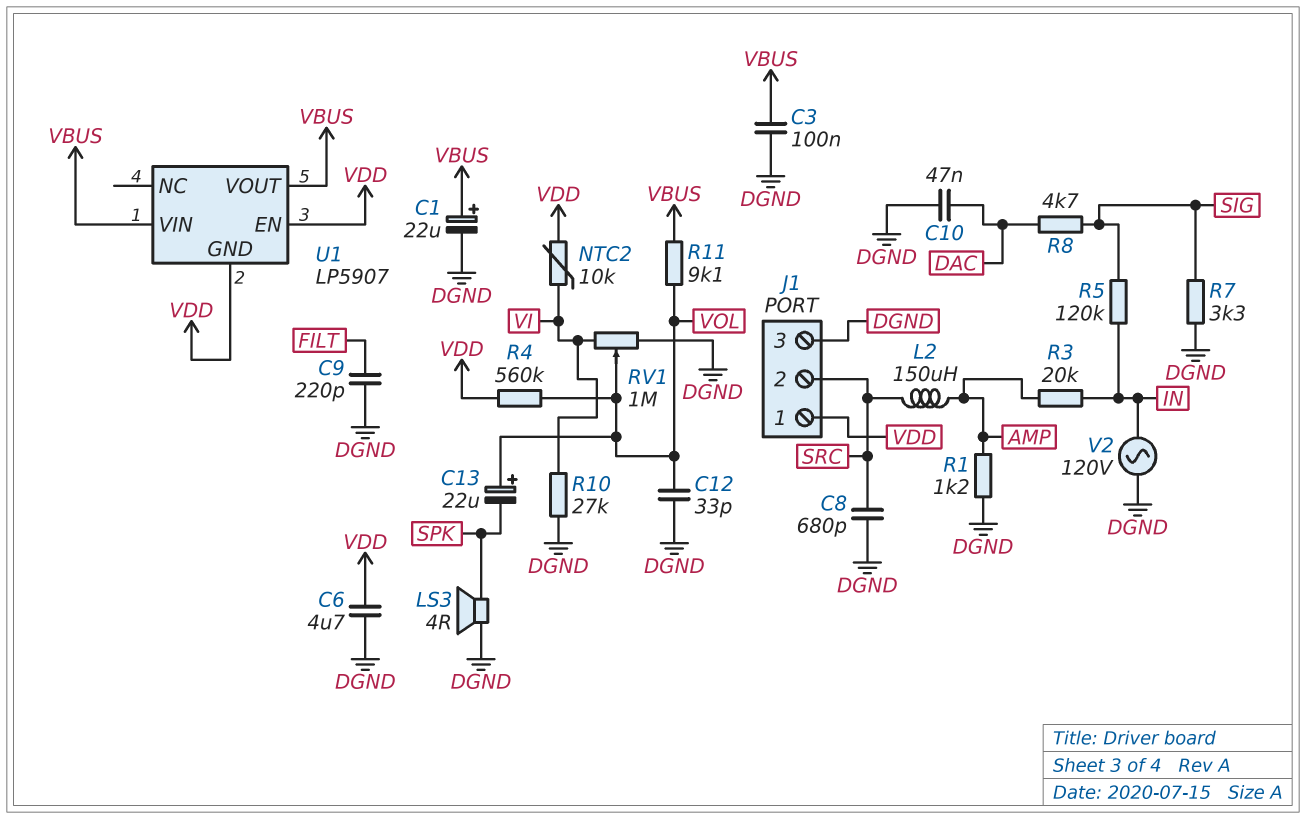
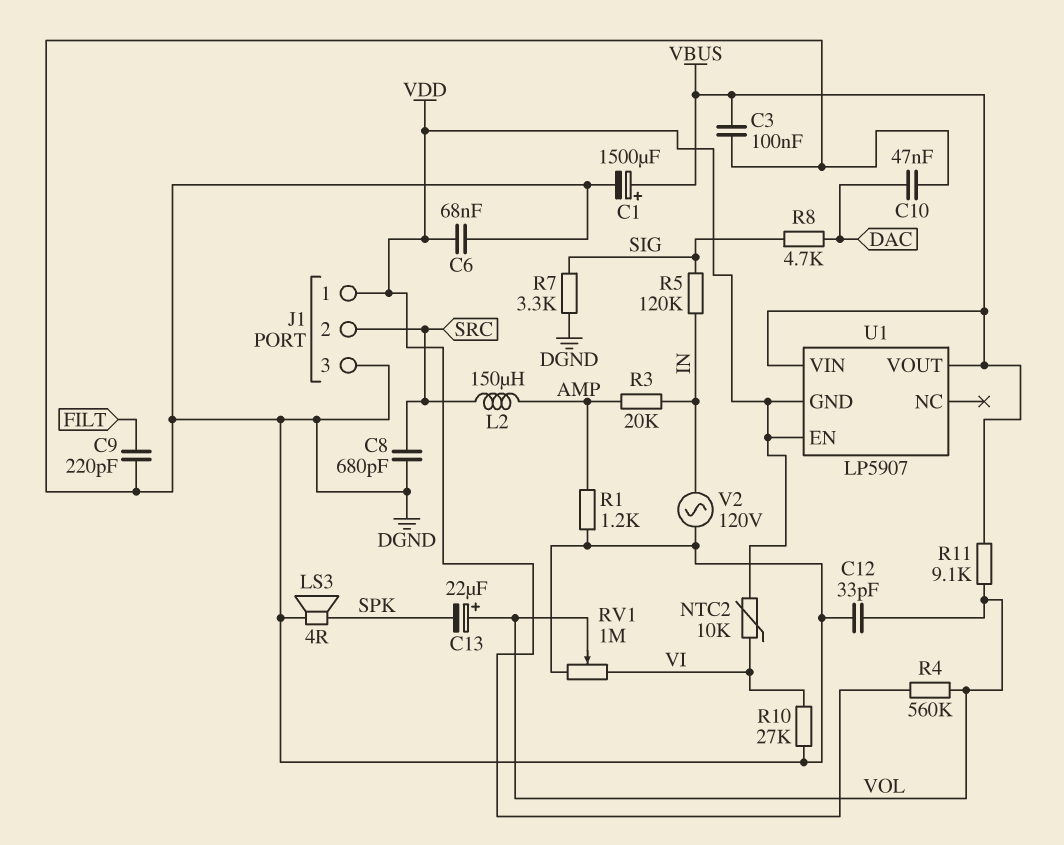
C1: 22uF (plus VBUS, minus DGND) -> 1500uF (plus VBUS, minus DGND)
C6: 4.7uF (DGND, VDD) -> 68nF (DGND, VDD)

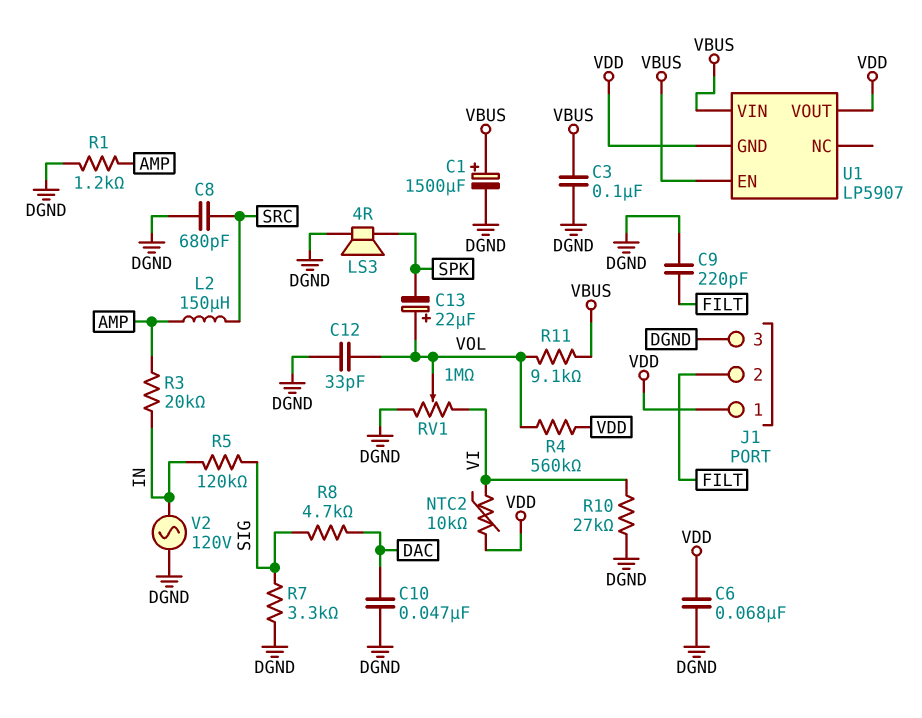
J1 pin 2: SRC -> FILT
U1 pin EN: VDD -> VBUS
U1 pin VOUT: VBUS -> VDD

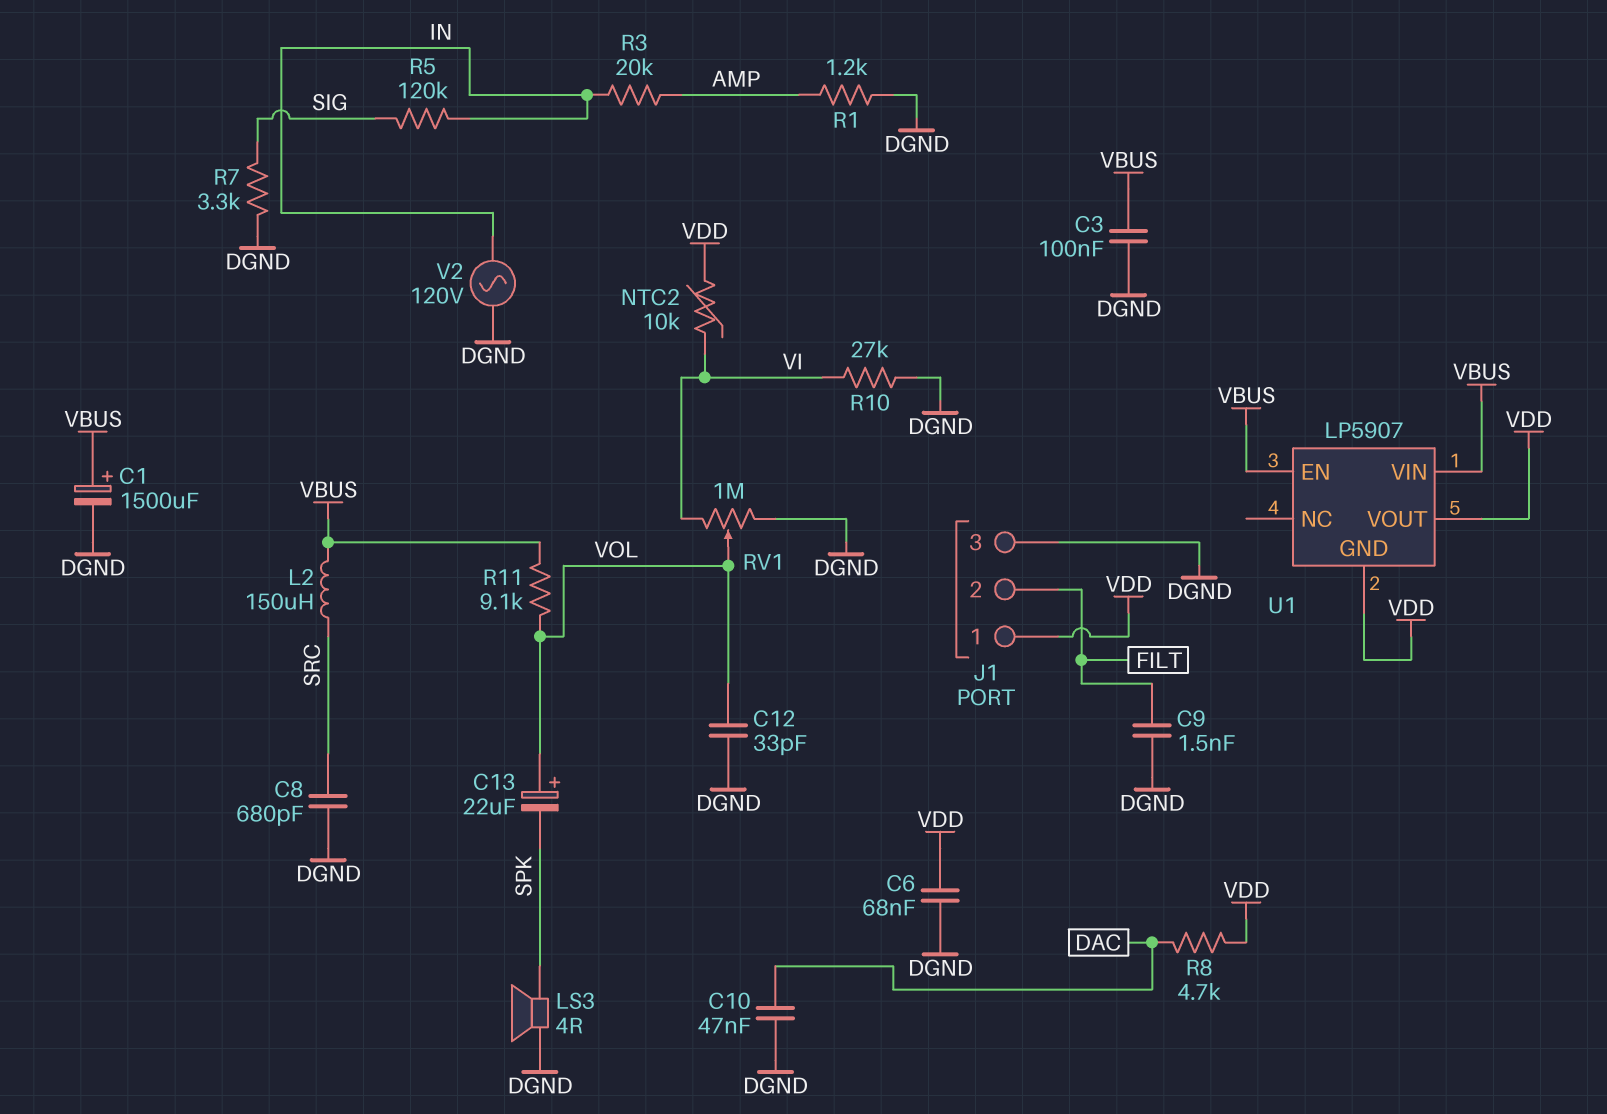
C9: 220pF (DGND, FILT) -> 1.5nF (DGND, FILT)
L2: 150uH (AMP, SRC) -> 150uH (SRC, VBUS)
R4: 560k (VDD, VOL) -> none
R8: 4.7k (DAC, SIG) -> 4.7k (DAC, VDD)

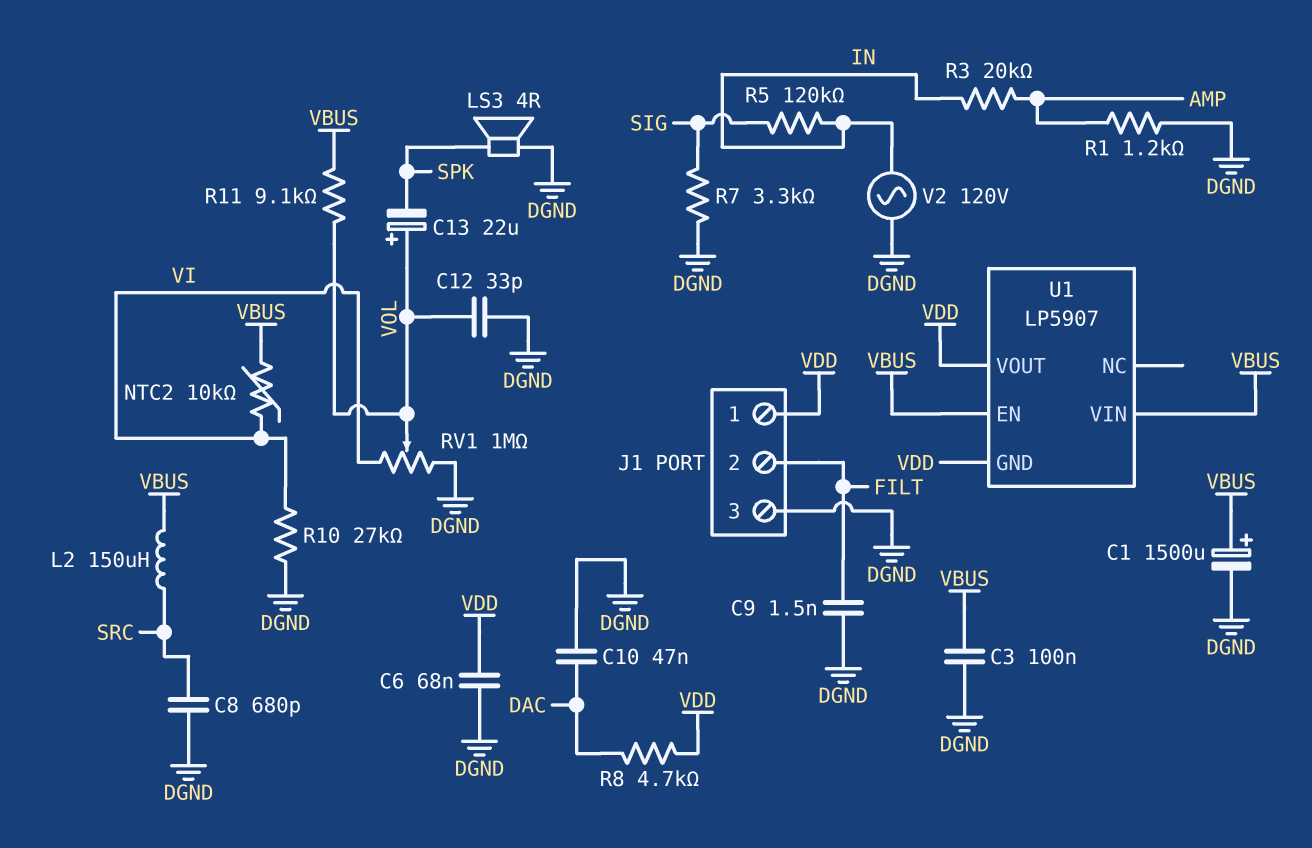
NTC2: 10k (VDD, VI) -> 10k (VBUS, VI)

